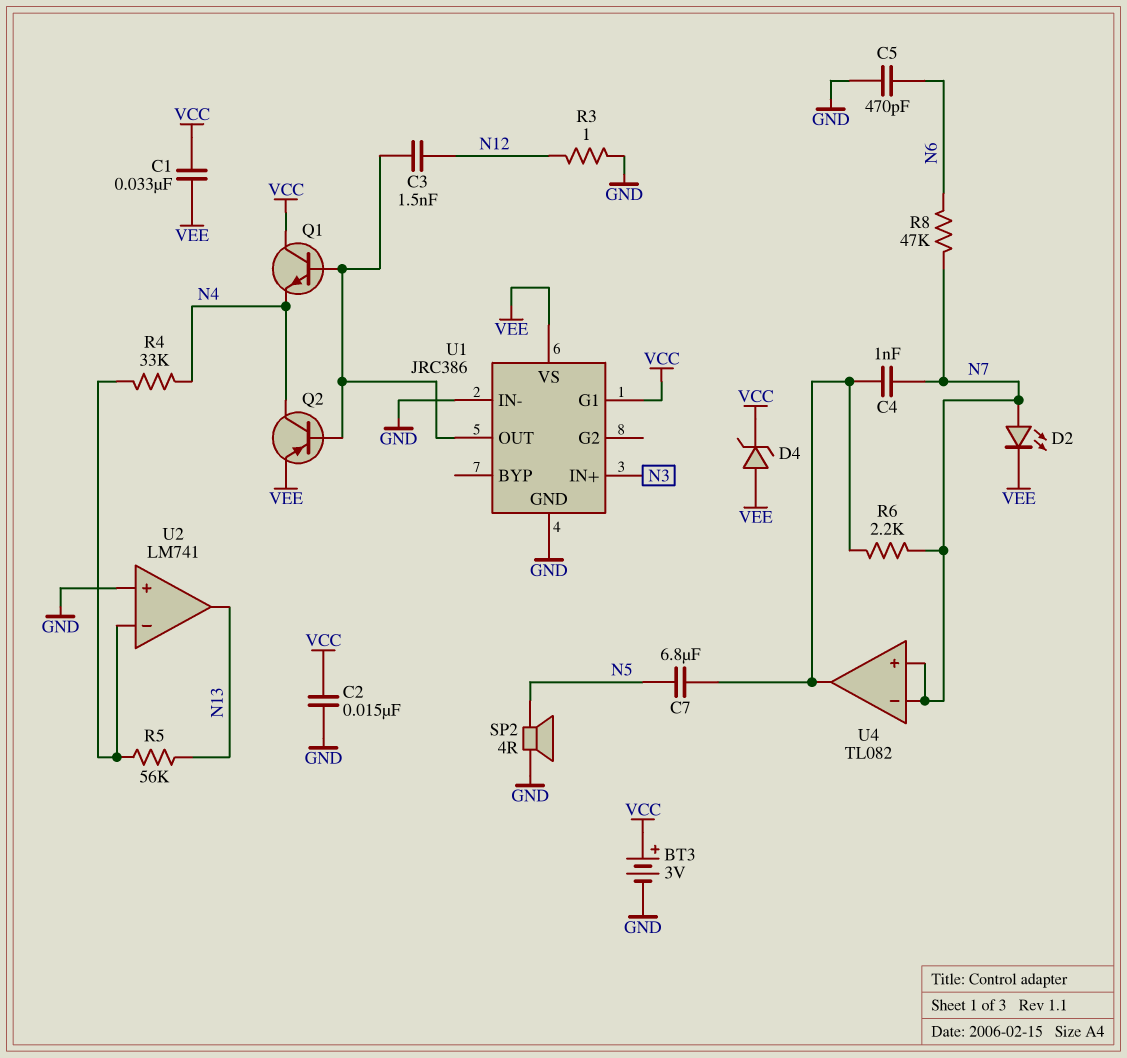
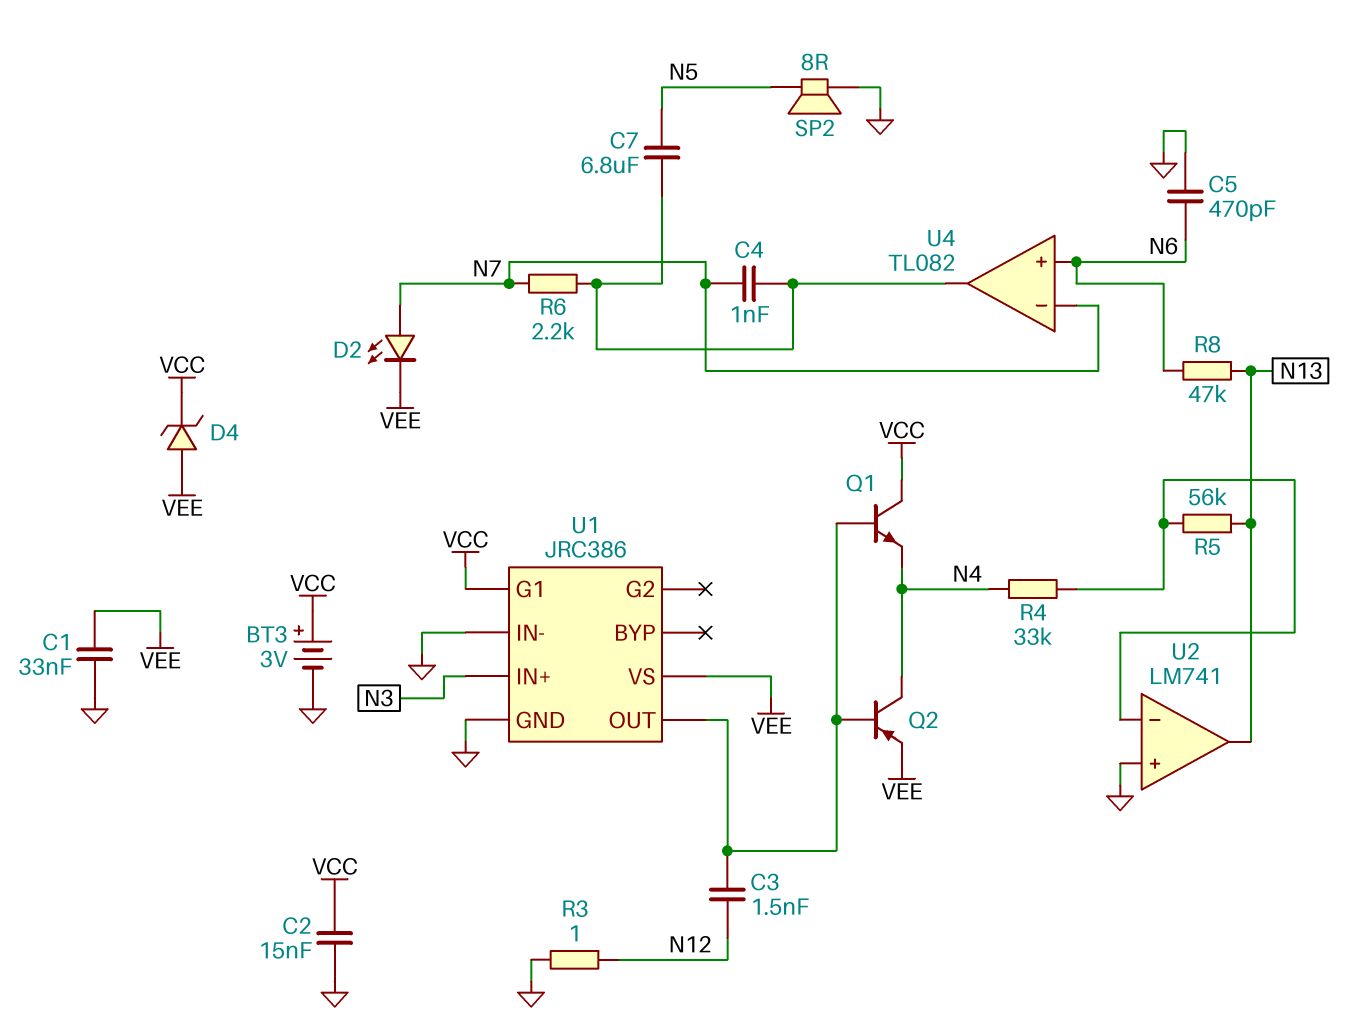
C1: 33nF (VCC, VEE) -> 33nF (GND, VEE)
R8: 47k (N6, N7) -> 47k (N6, N13)
SP2: speaker 4R (GND, N5) -> speaker 8R (GND, N5)
U4 pin in+: N7 -> N6

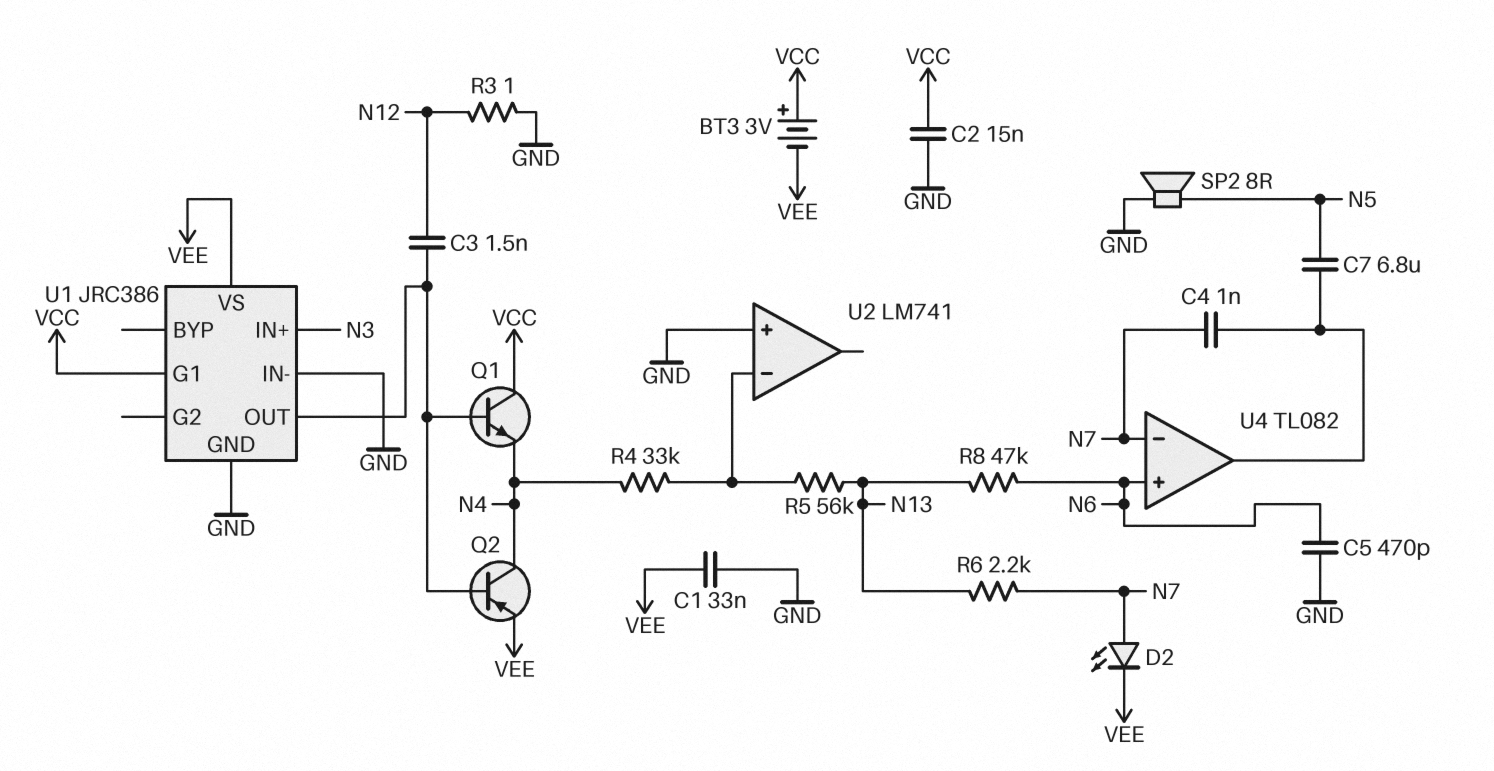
BT3: 3V (plus VCC, minus GND) -> 3V (plus VCC, minus VEE)
D4: zener (A VEE, K VCC) -> none
R6: 2.2k (N7, U4/out) -> 2.2k (N7, N13)
U2 pin out: N13 -> none

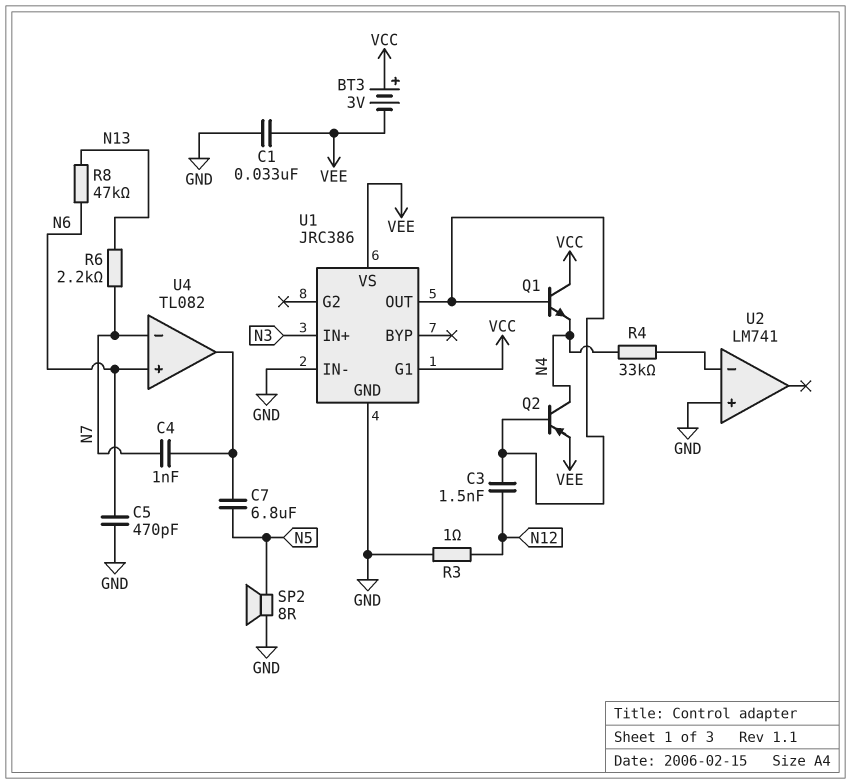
C2: 15nF (GND, VCC) -> none
D2: LED (A N7, K VEE) -> none
R5: 56k (N13, U2/in-) -> none

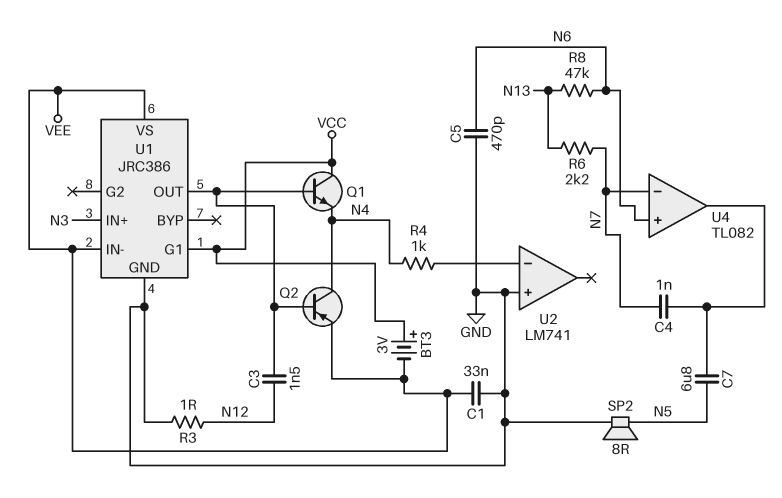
R4: 33k (N4, U2/in-) -> 1k (N4, U2/in-)
U1 pin IN-: GND -> VEE

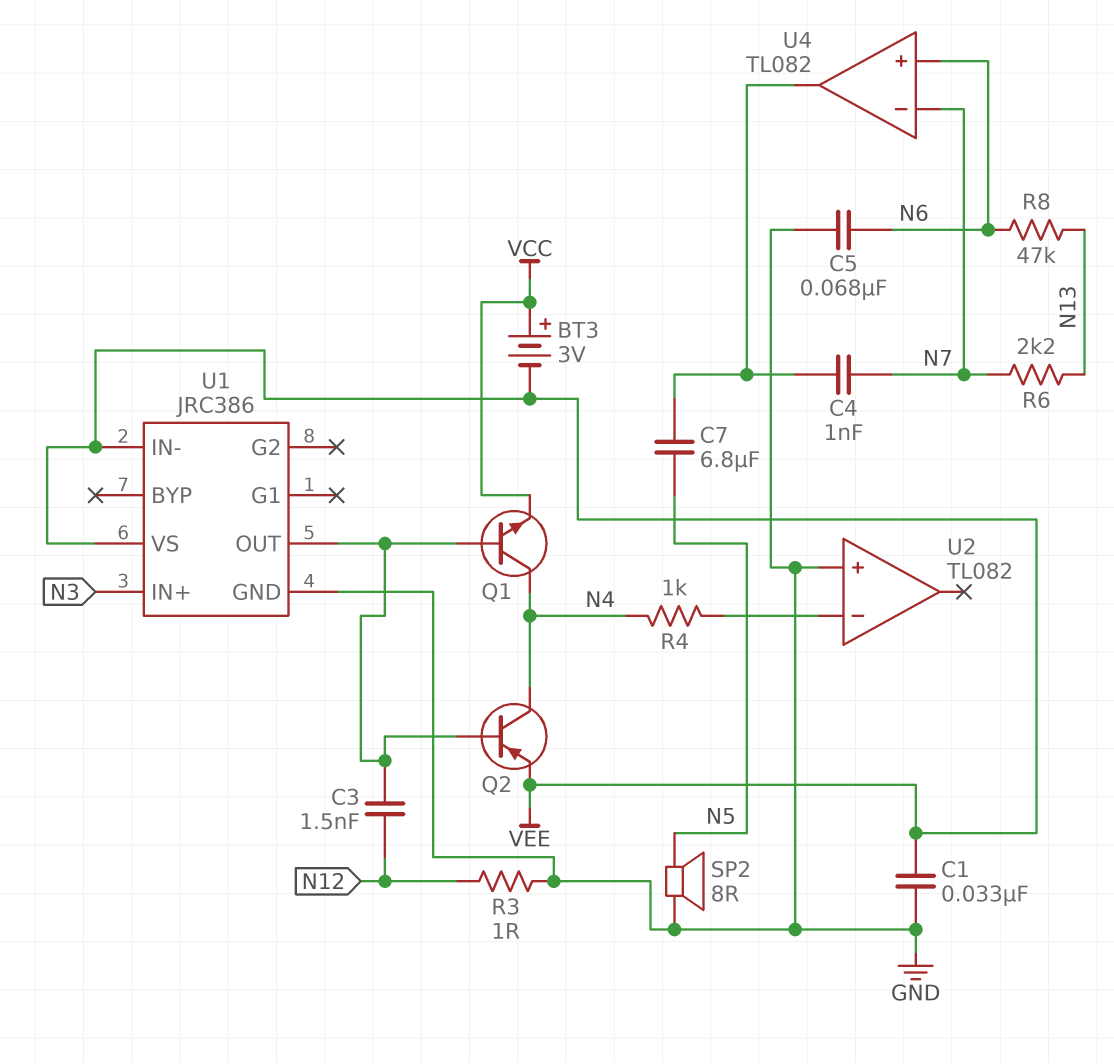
C5: 470pF (GND, N6) -> 68nF (GND, N6)
Q1: NPN (B U1/OUT, C VCC, E N4) -> NPN (B U1/OUT, C N4, E VCC)
U1 pin G1: VCC -> none
U2: LM741 -> TL082

